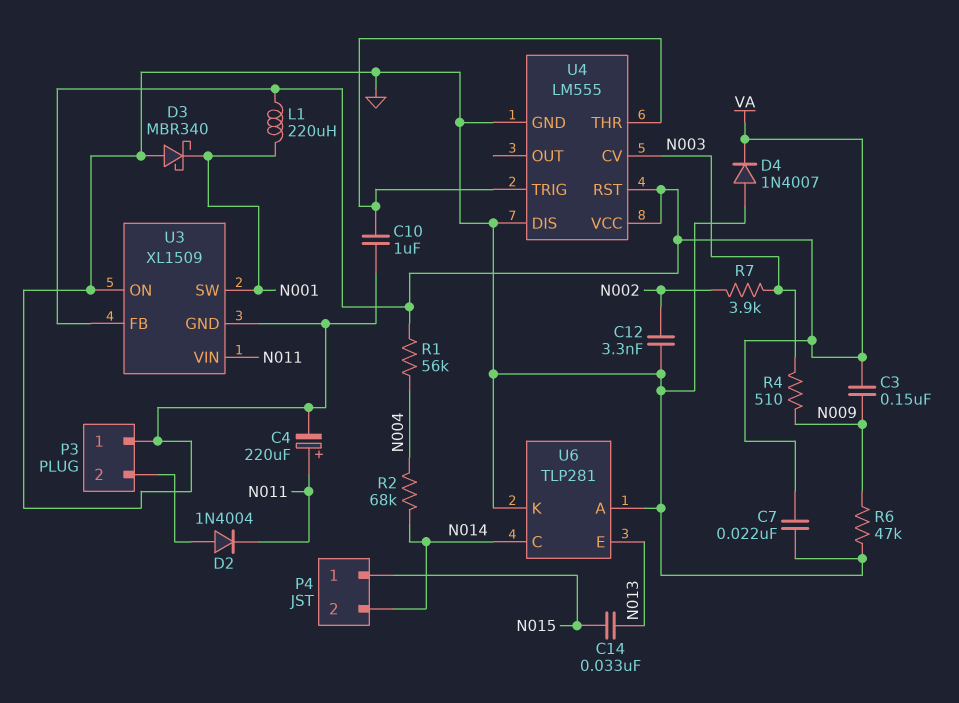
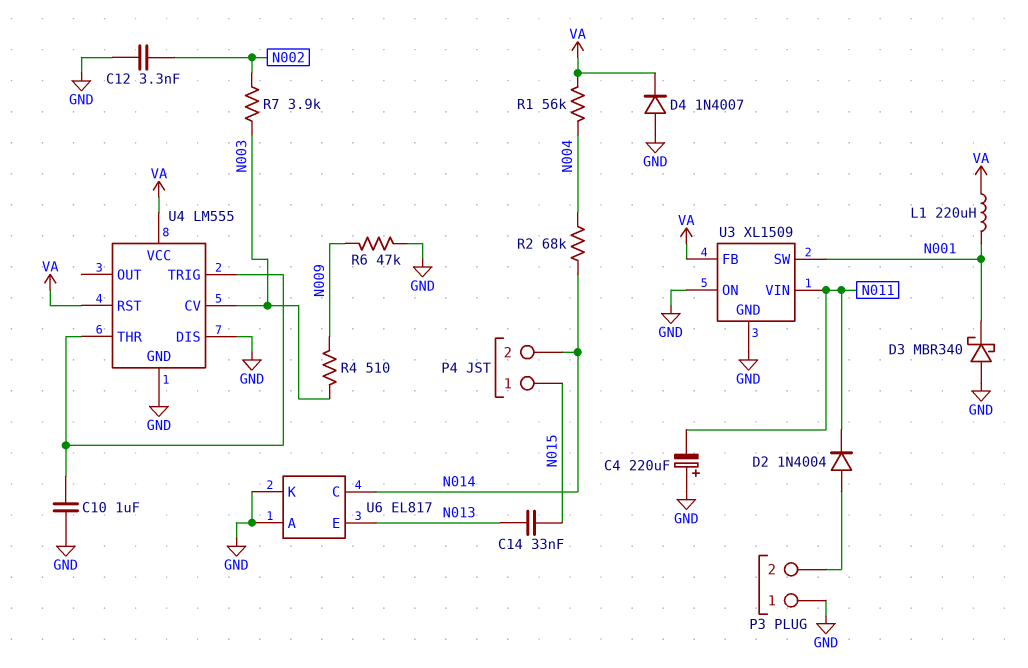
C3: 150nF (N009, VA) -> none
C4: 220uF (plus N011, minus GND) -> 220uF (plus GND, minus N011)
C7: 22nF (GND, VA) -> none
U6: TLP281 -> EL817

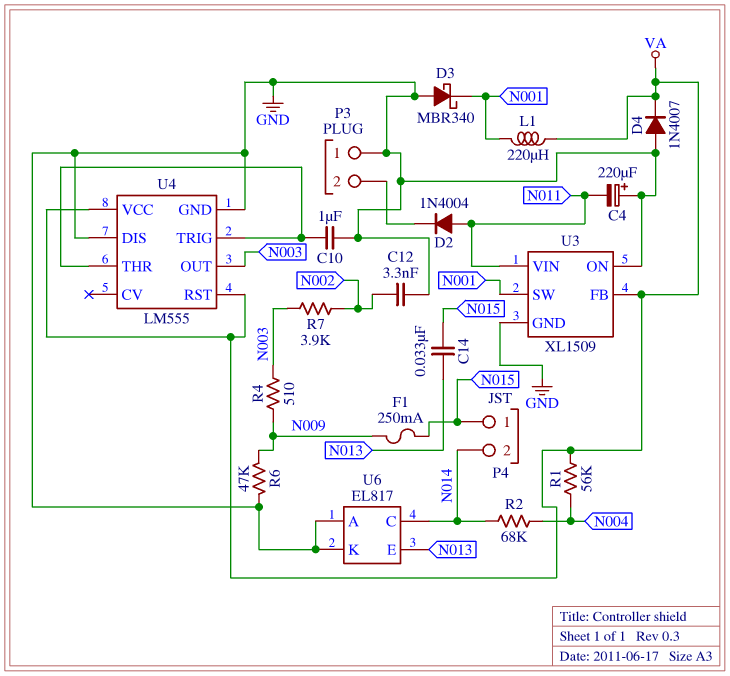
D2: diode 1N4004 (A P3/2, K N011) -> diode 1N4004 (A N011, K P3/2)
F1: none -> 250mA (N009, N015)
U4 pin CV: N003 -> none
U4 pin OUT: none -> N003

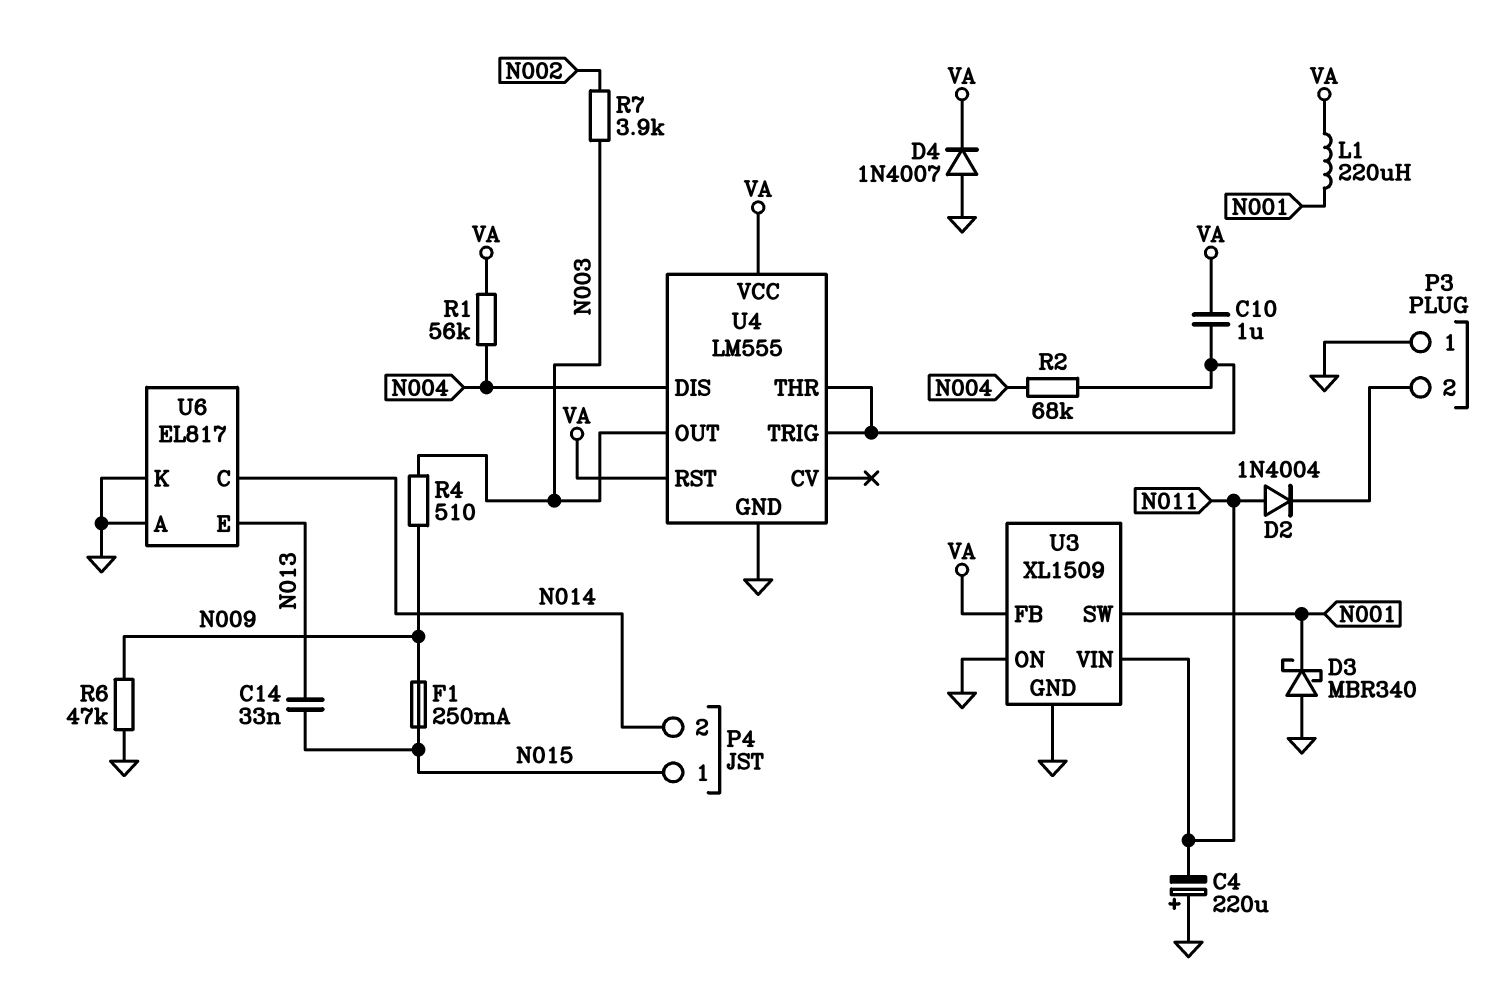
C10: 1uF (GND, U4/THR) -> 1uF (U4/THR, VA)
C12: 3.3nF (GND, N002) -> none
R2: 68k (N004, N014) -> 68k (N004, U4/THR)
U4 pin DIS: GND -> N004

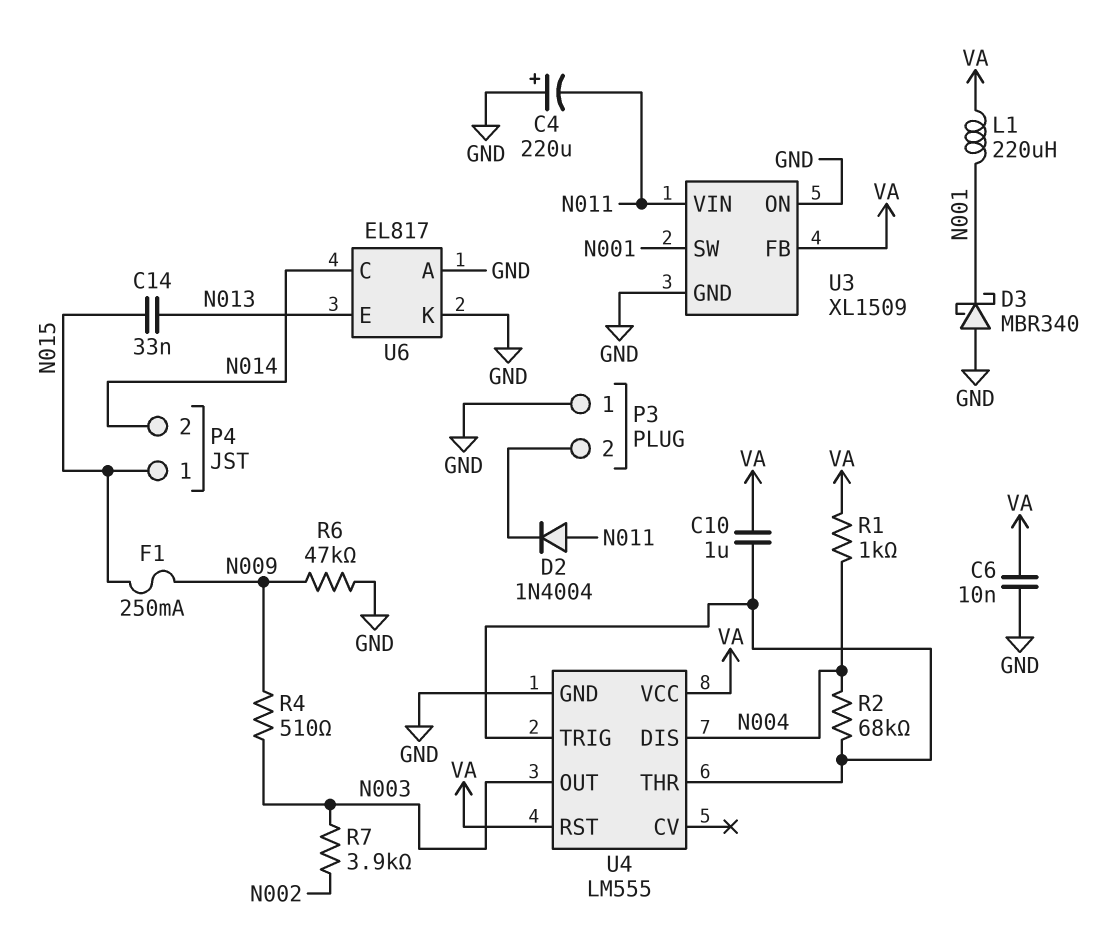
C6: none -> 10nF (GND, VA)
D4: diode 1N4007 (A GND, K VA) -> none
R1: 56k (N004, VA) -> 1k (N004, VA)

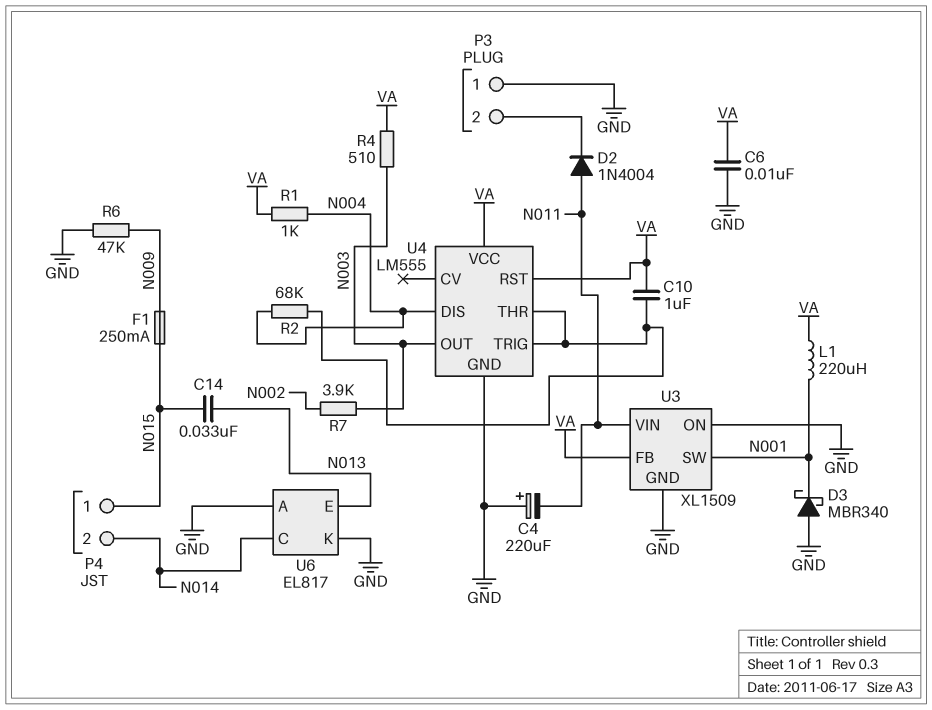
R4: 510 (N003, N009) -> 510 (N003, VA)

